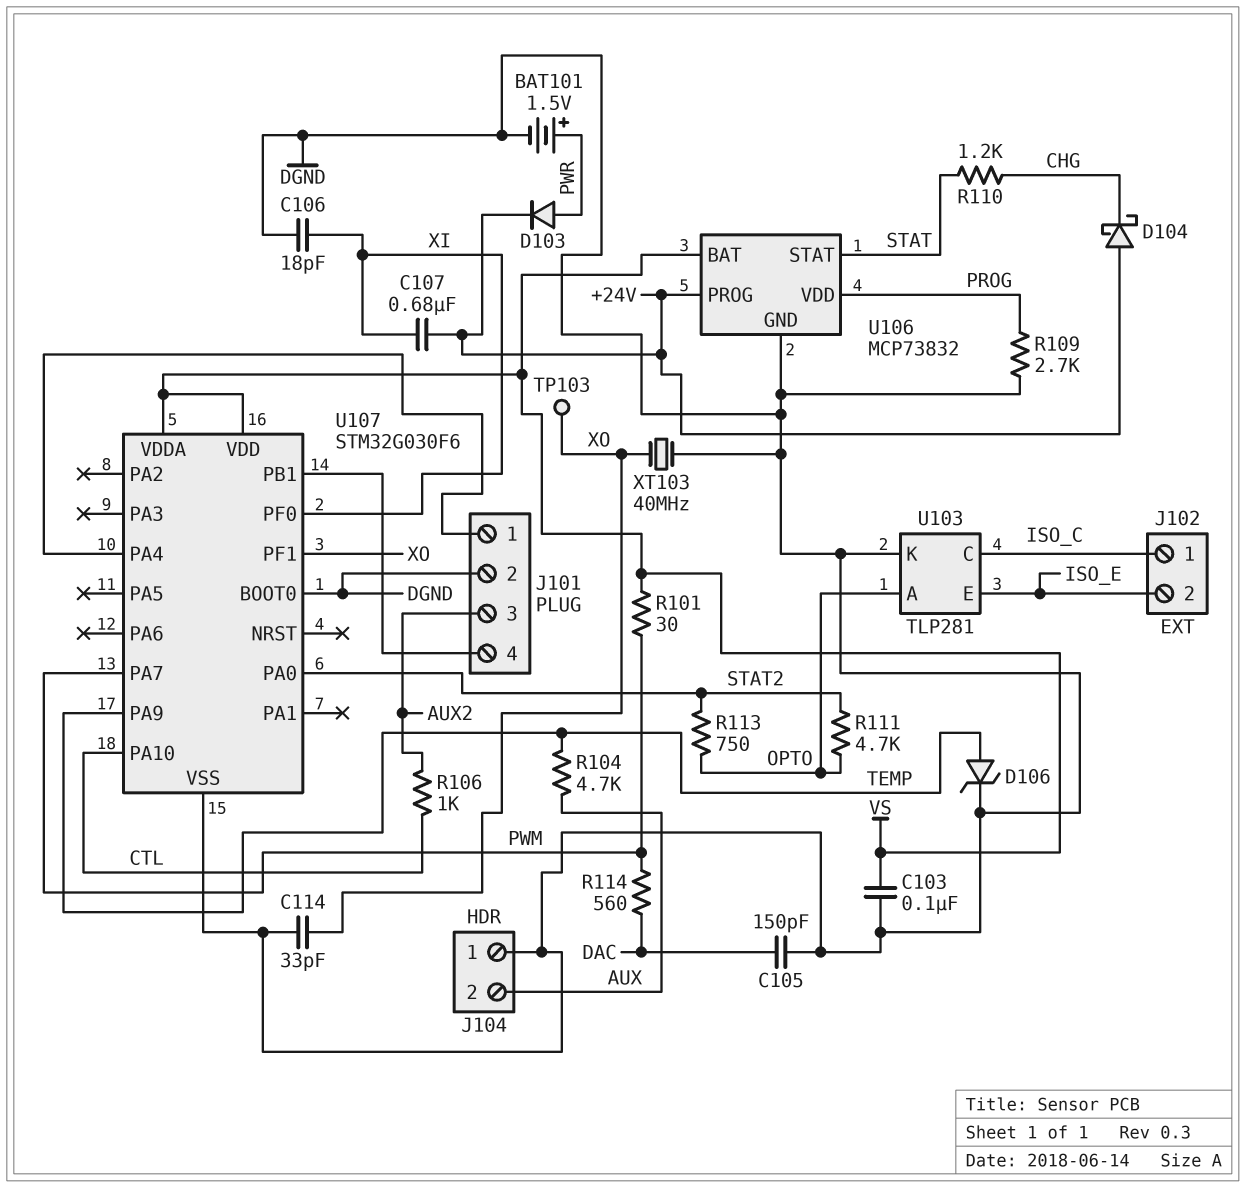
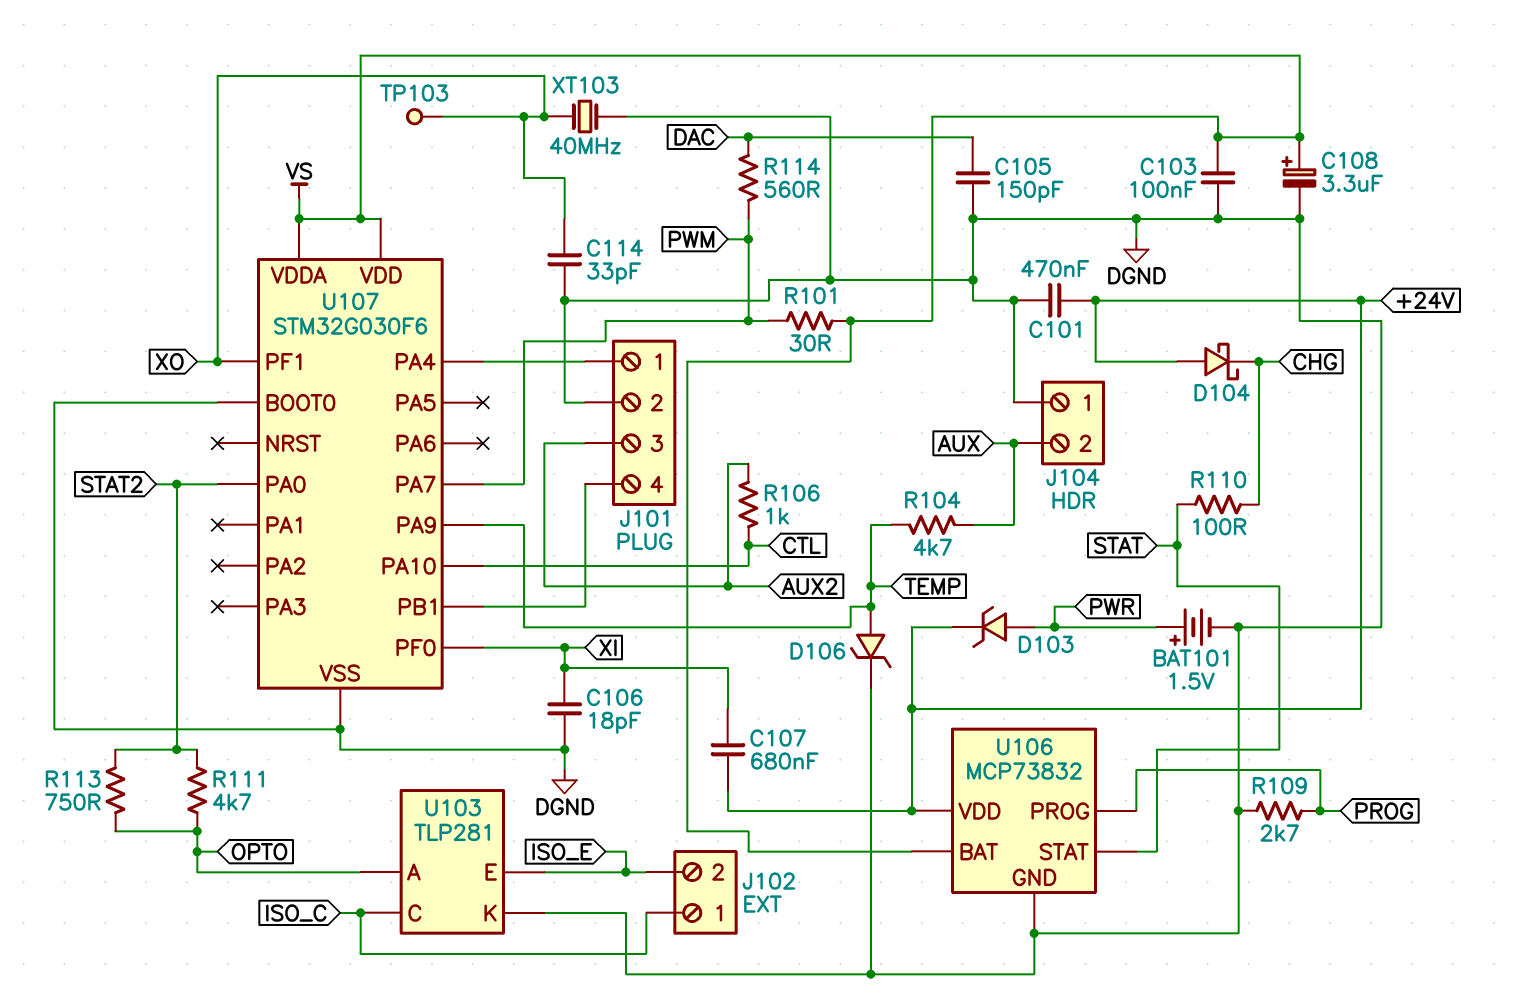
C101: none -> 470nF (+24V, DGND)
C108: none -> 3.3uF (plus VS, minus DGND)
D103: diode (A PWR, K +24V) -> zener (A PWR, K +24V)
R110: 1.2k (CHG, STAT) -> 100 (CHG, STAT)
U106 pin PROG: +24V -> PROG
U106 pin VDD: PROG -> +24V

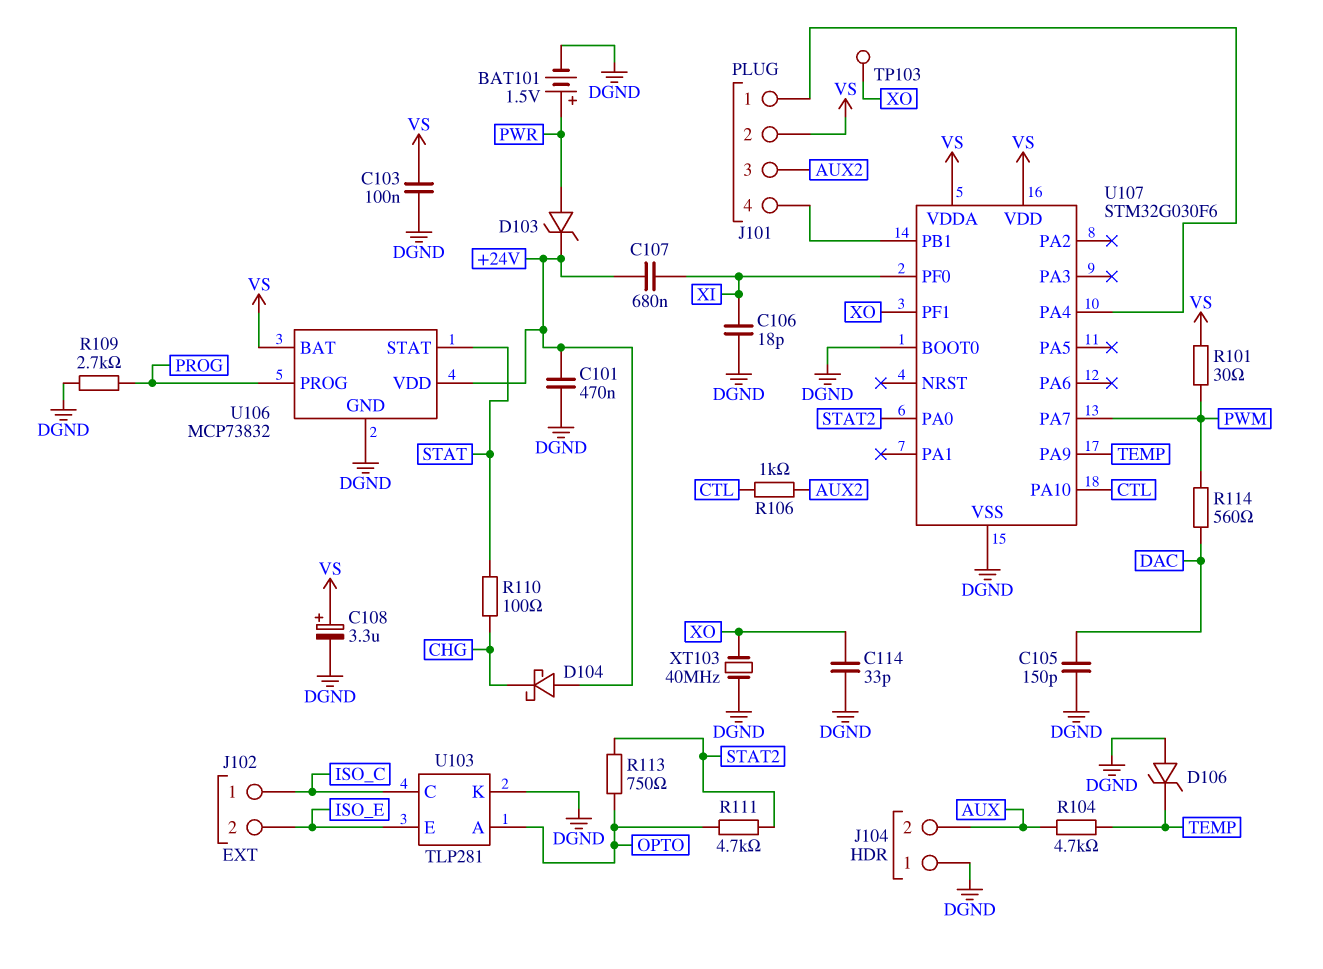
D106: zener (A TEMP, K DGND) -> zener (A DGND, K TEMP)
J101 pin 2: DGND -> VS

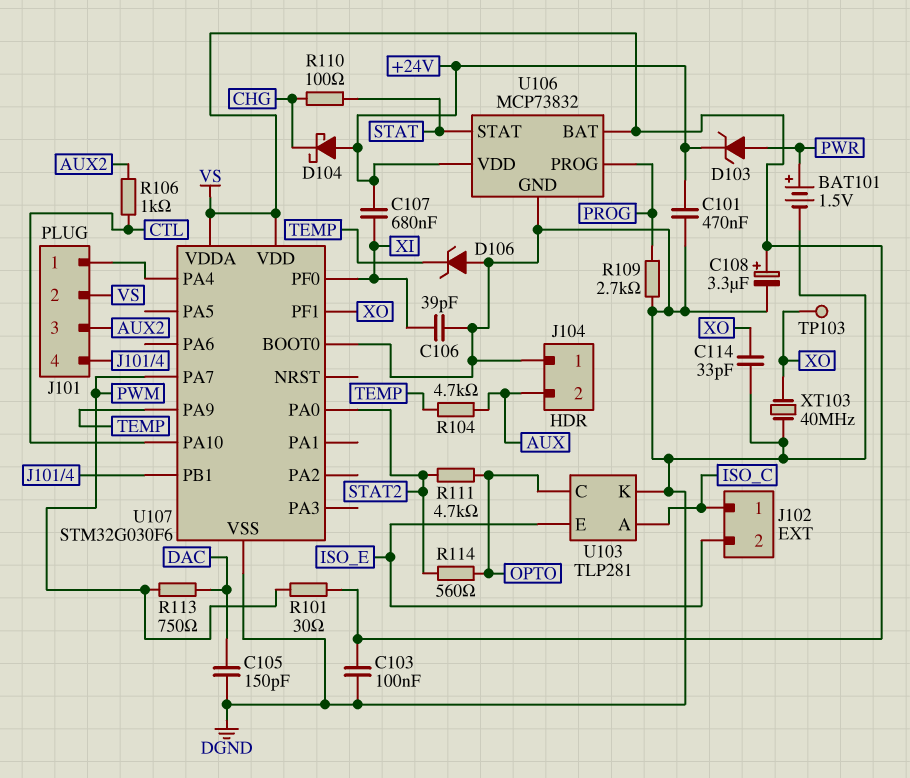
C106: 18pF (DGND, XI) -> 39pF (DGND, XI)
R113: 750 (OPTO, STAT2) -> 750 (DAC, PWM)
R114: 560 (DAC, PWM) -> 560 (OPTO, STAT2)
U103 pin A: OPTO -> ISO_C
U103 pin C: ISO_C -> OPTO

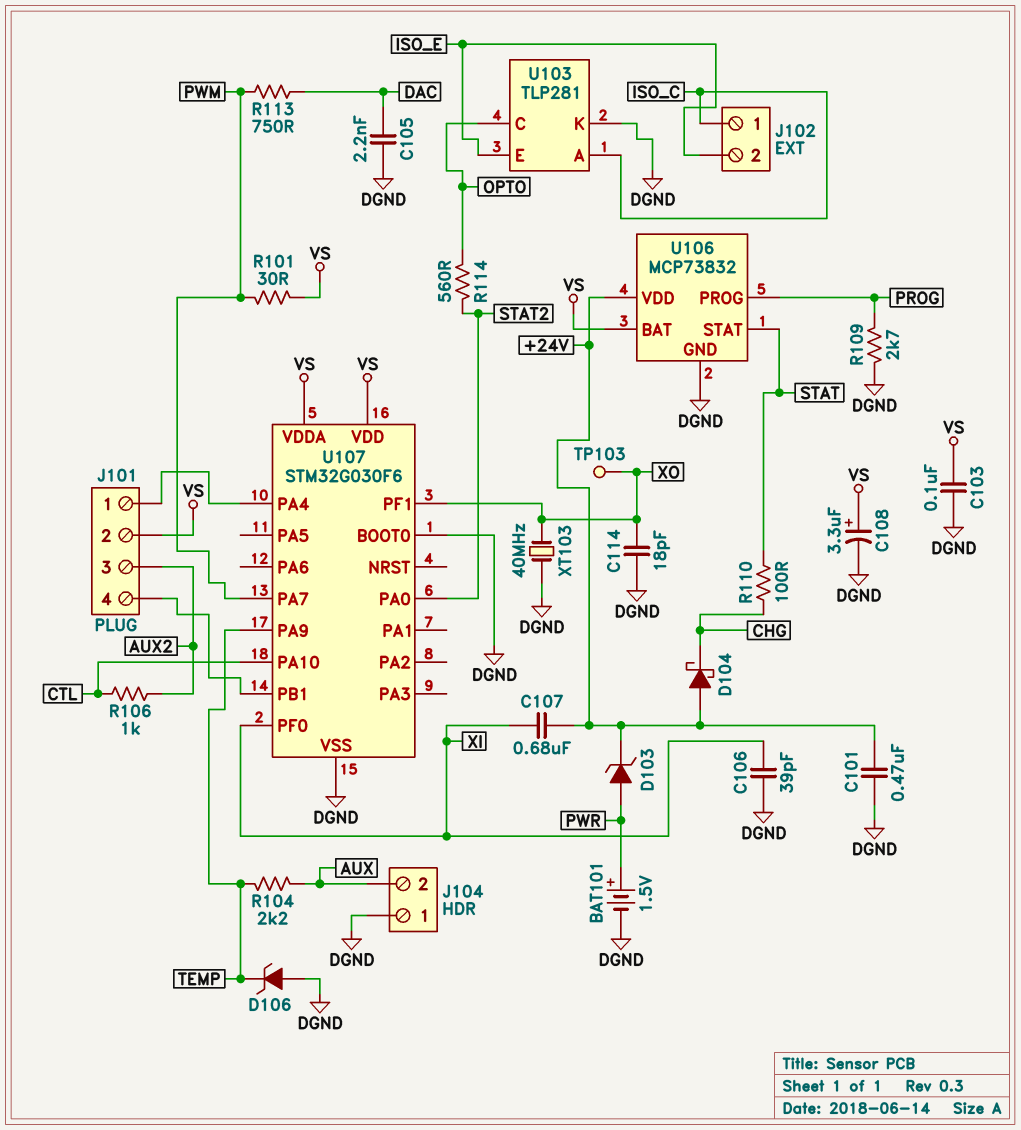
C105: 150pF (DAC, DGND) -> 2.2nF (DAC, DGND)
C114: 33pF (DGND, XO) -> 18pF (DGND, XO)
R104: 4.7k (AUX, TEMP) -> 2.2k (AUX, TEMP)
R111: 4.7k (OPTO, STAT2) -> none

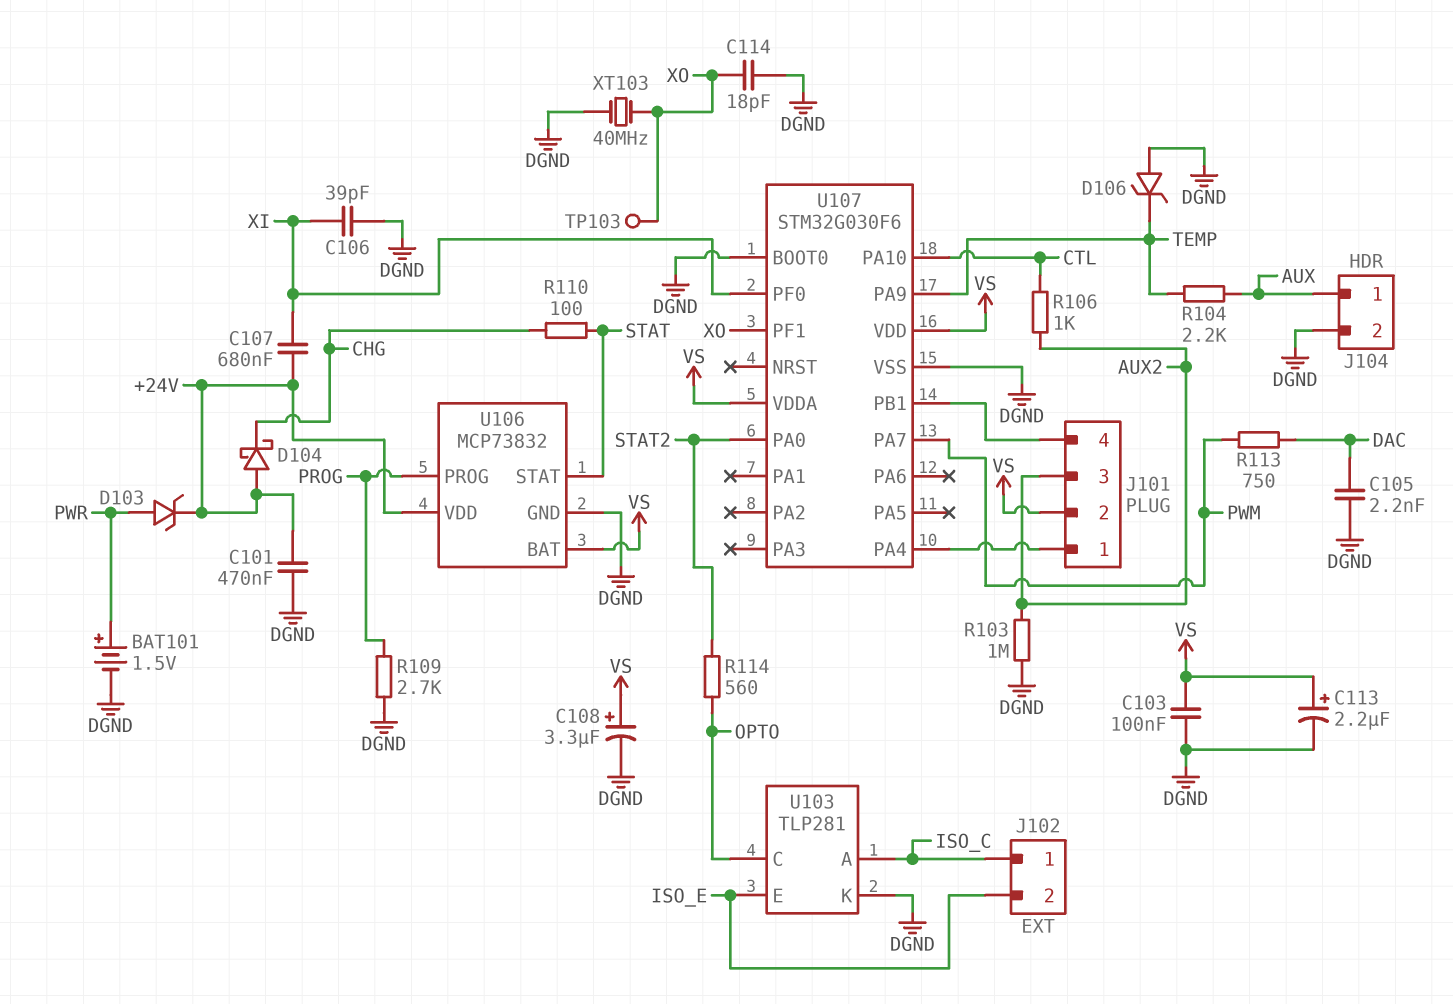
C113: none -> 2.2uF (plus VS, minus DGND)
J104 pin 1: DGND -> AUX
J104 pin 2: AUX -> DGND
R101: 30 (PWM, VS) -> none
R103: none -> 1M (AUX2, DGND)

